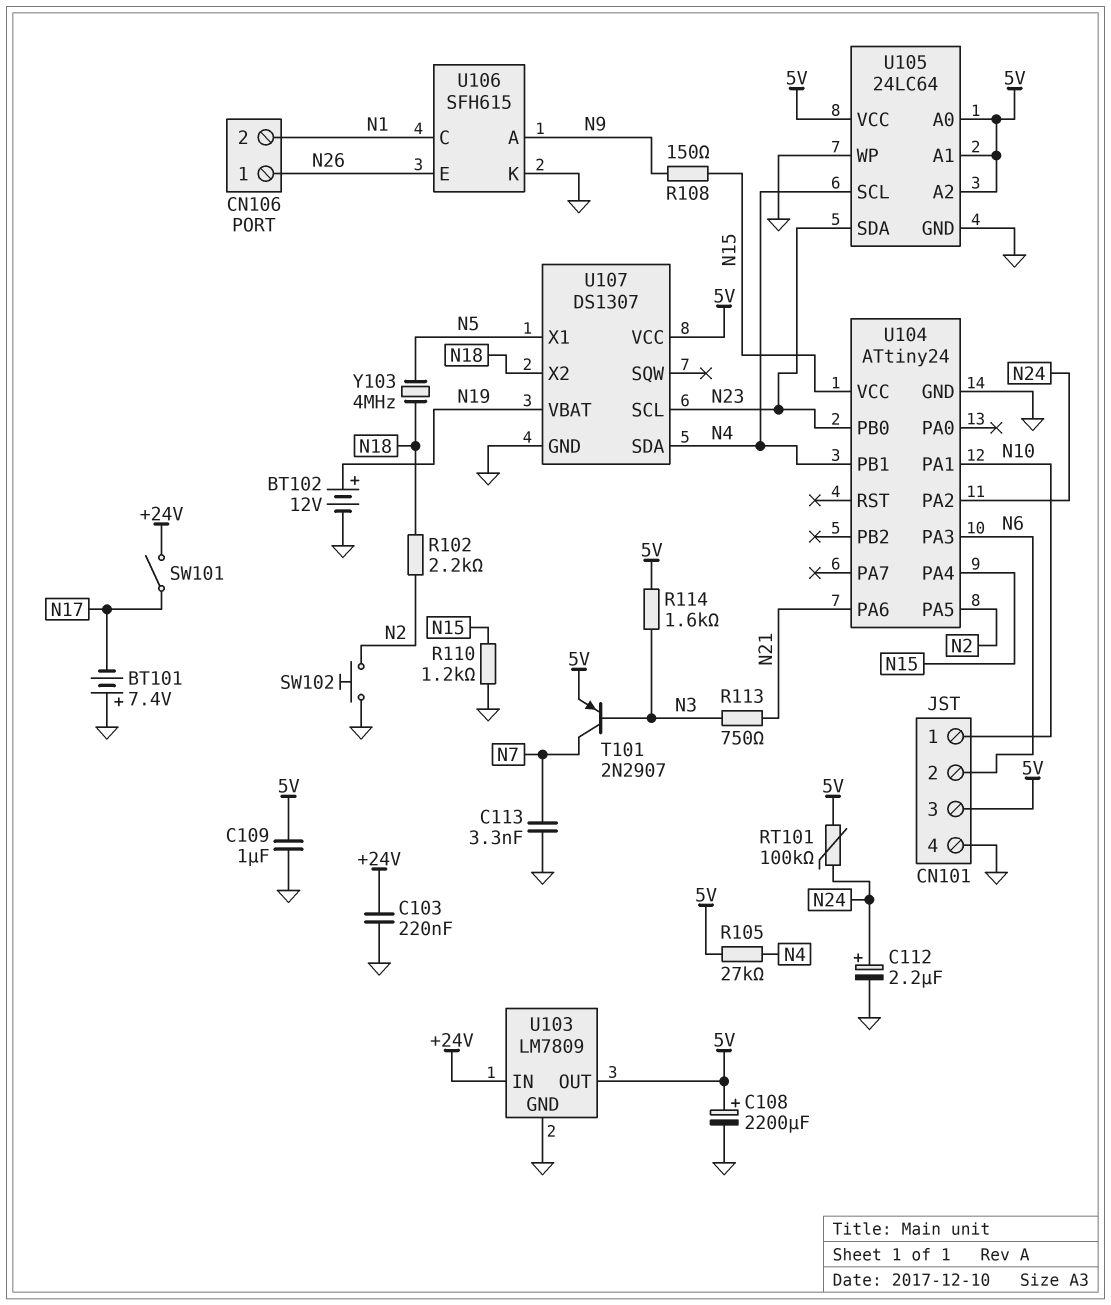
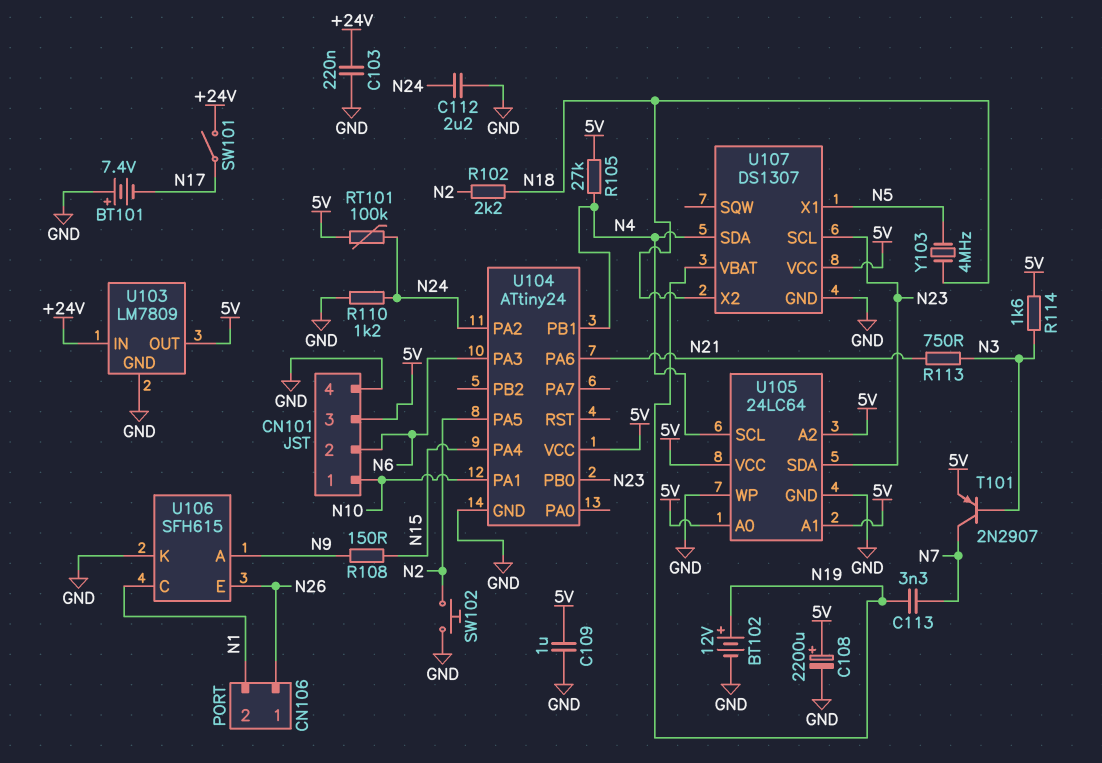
C112: 2.2uF (plus N24, minus GND) -> 2.2uF (GND, N24)
C113: 3.3nF (GND, N7) -> 3.3nF (N7, N19)
R110: 1.2k (GND, N15) -> 1.2k (GND, N24)
U104 pin VCC: N15 -> 5V

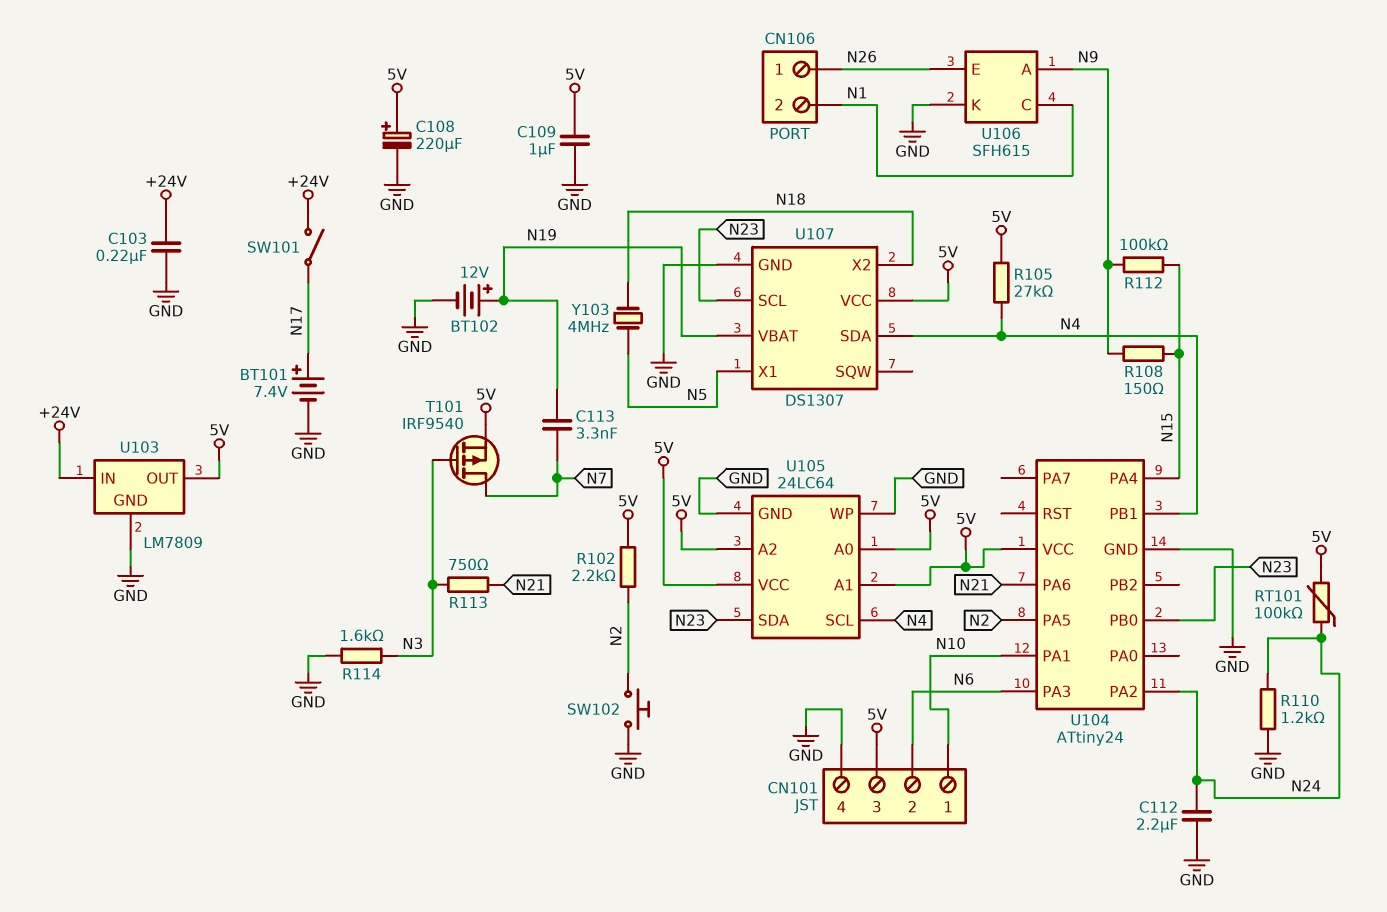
BT101: 7.4V (plus GND, minus N17) -> 7.4V (plus N17, minus GND)
C108: 2200uF (plus 5V, minus GND) -> 220uF (plus 5V, minus GND)
R102: 2.2k (N2, N18) -> 2.2k (5V, N2)
R112: none -> 100k (N9, N15)
R114: 1.6k (5V, N3) -> 1.6k (GND, N3)
T101: PNP 2N2907 (B N3, C N7, E 5V) -> PMOS IRF9540 (G N3, D N7, S 5V)

